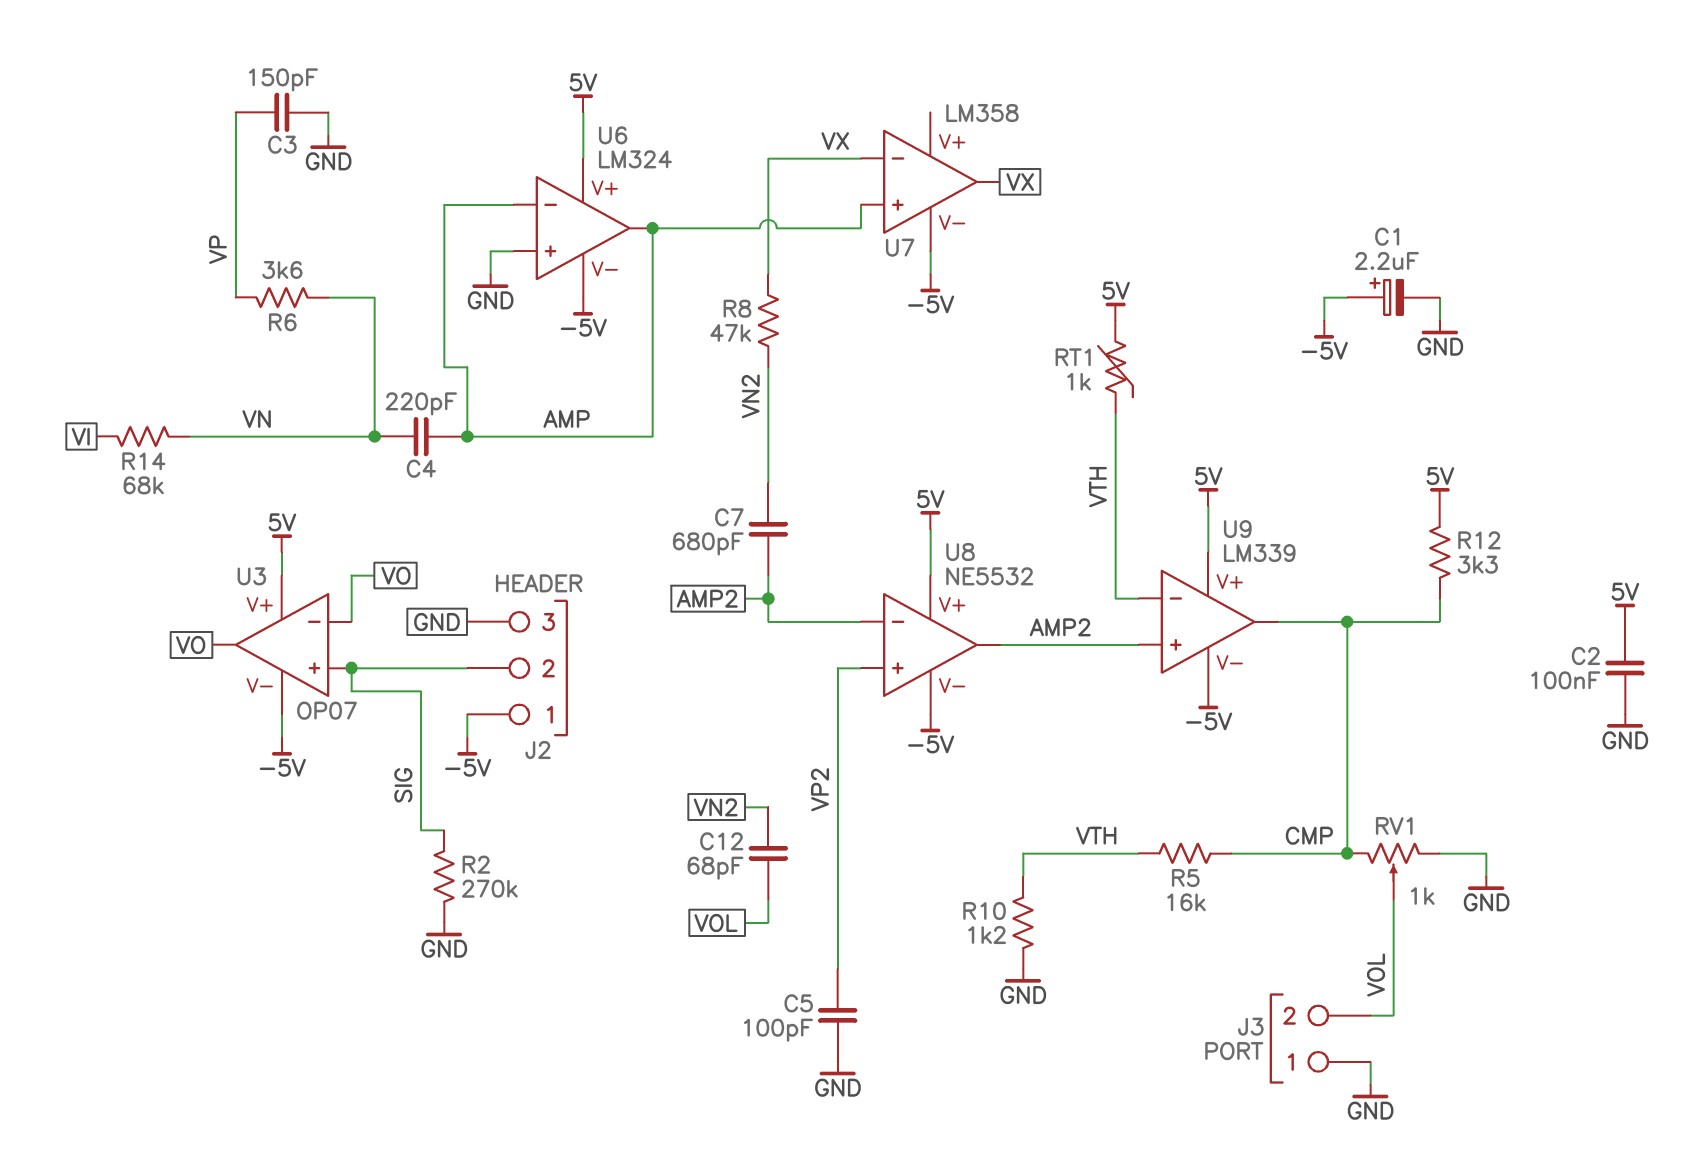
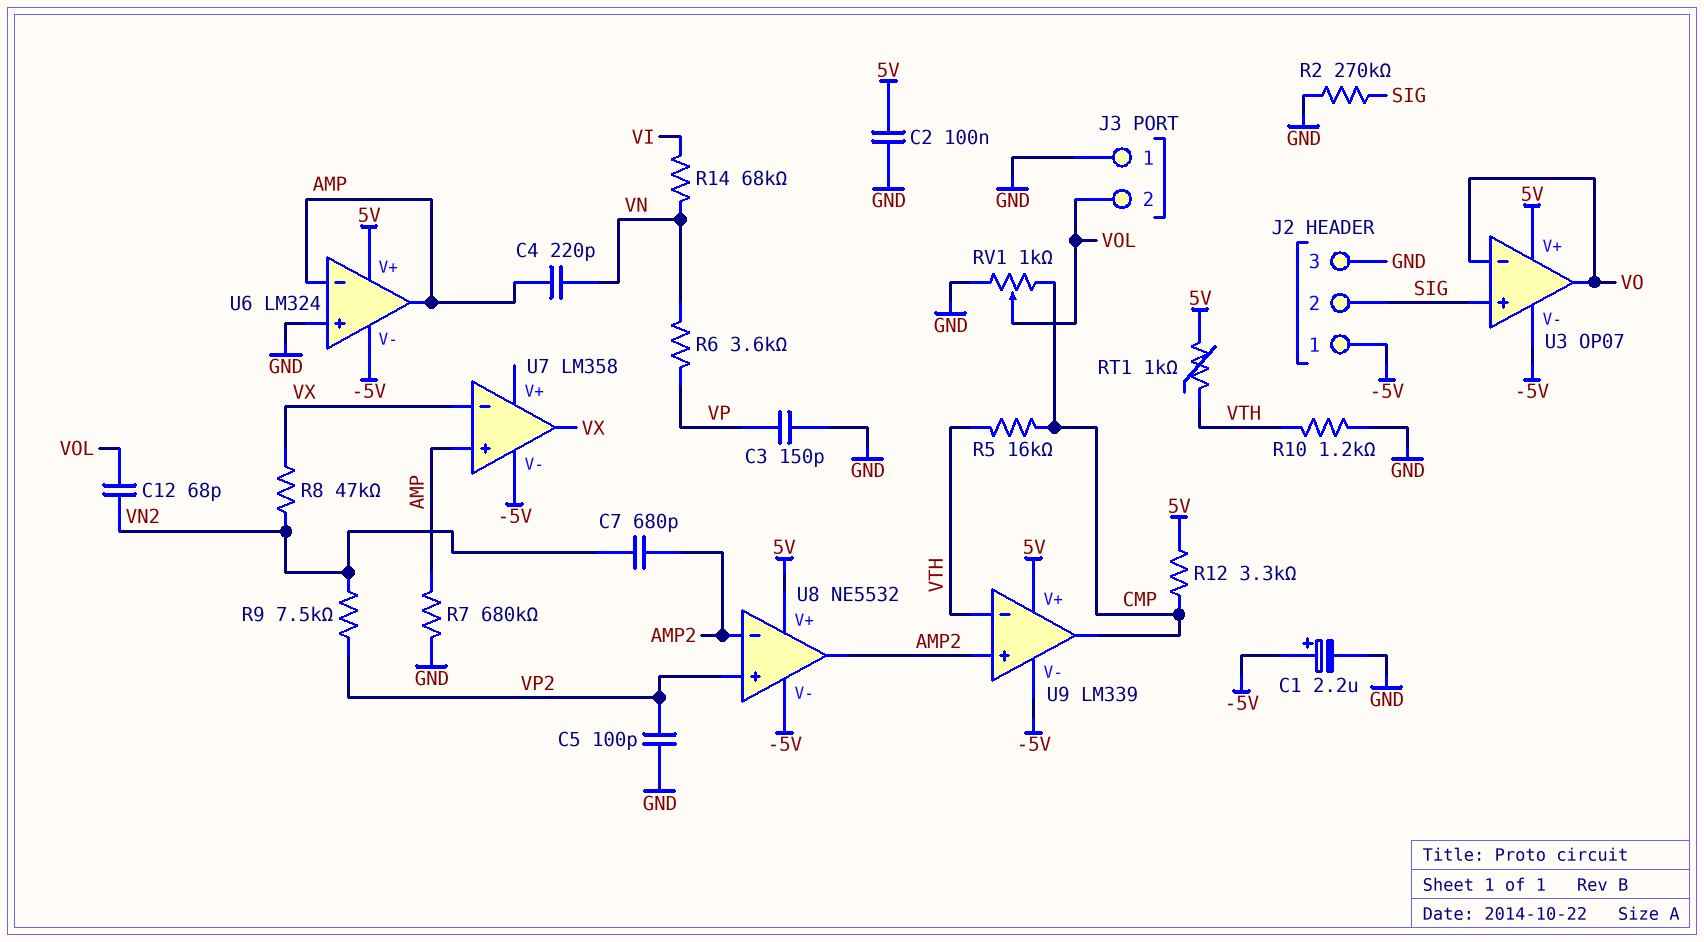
R7: none -> 680k (AMP, GND)
R9: none -> 7.5k (VN2, VP2)

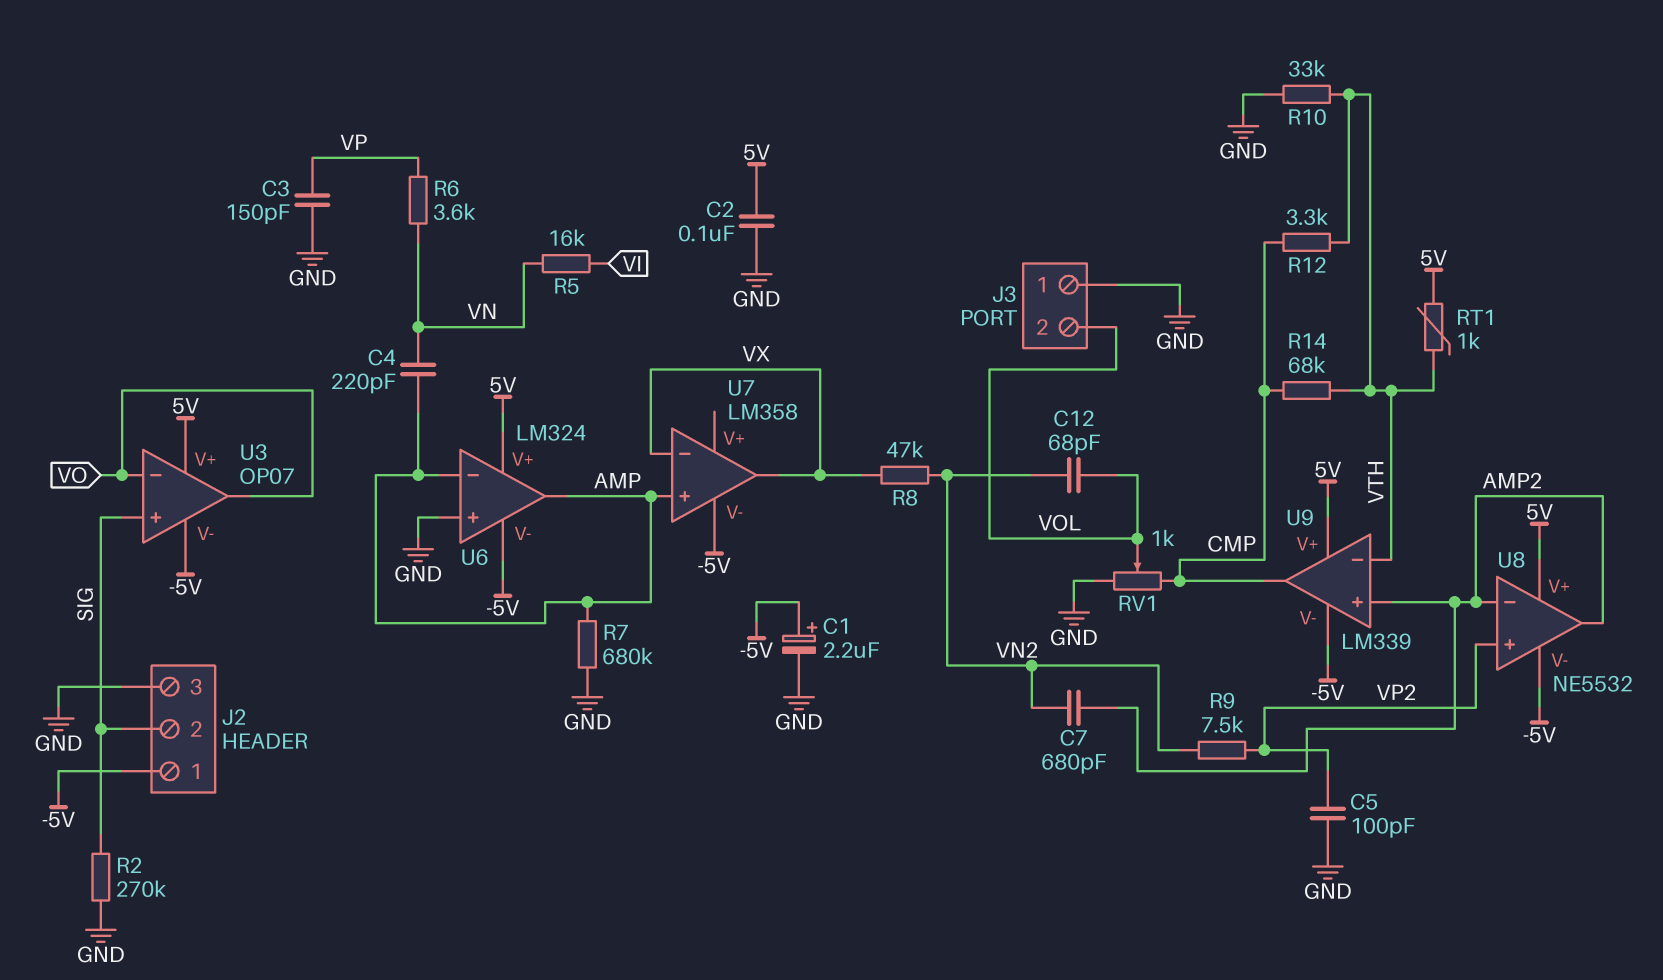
R5: 16k (CMP, VTH) -> 16k (VI, VN)
R10: 1.2k (GND, VTH) -> 33k (GND, VTH)
R12: 3.3k (5V, CMP) -> 3.3k (CMP, VTH)
R14: 68k (VI, VN) -> 68k (CMP, VTH)

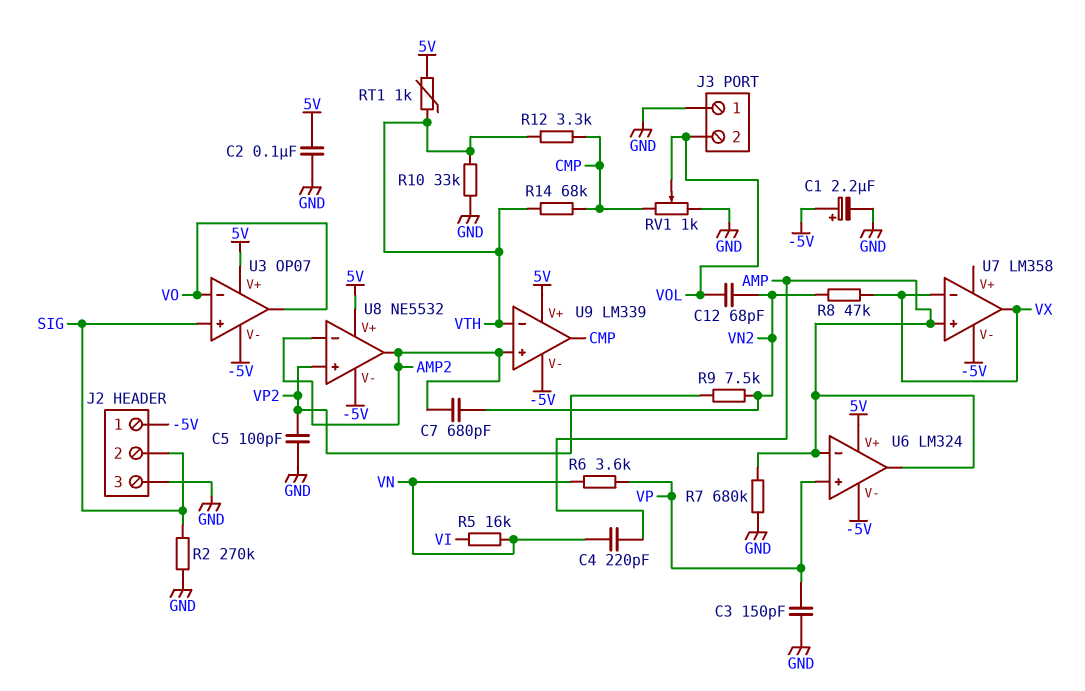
U6 pin in+: GND -> VP

